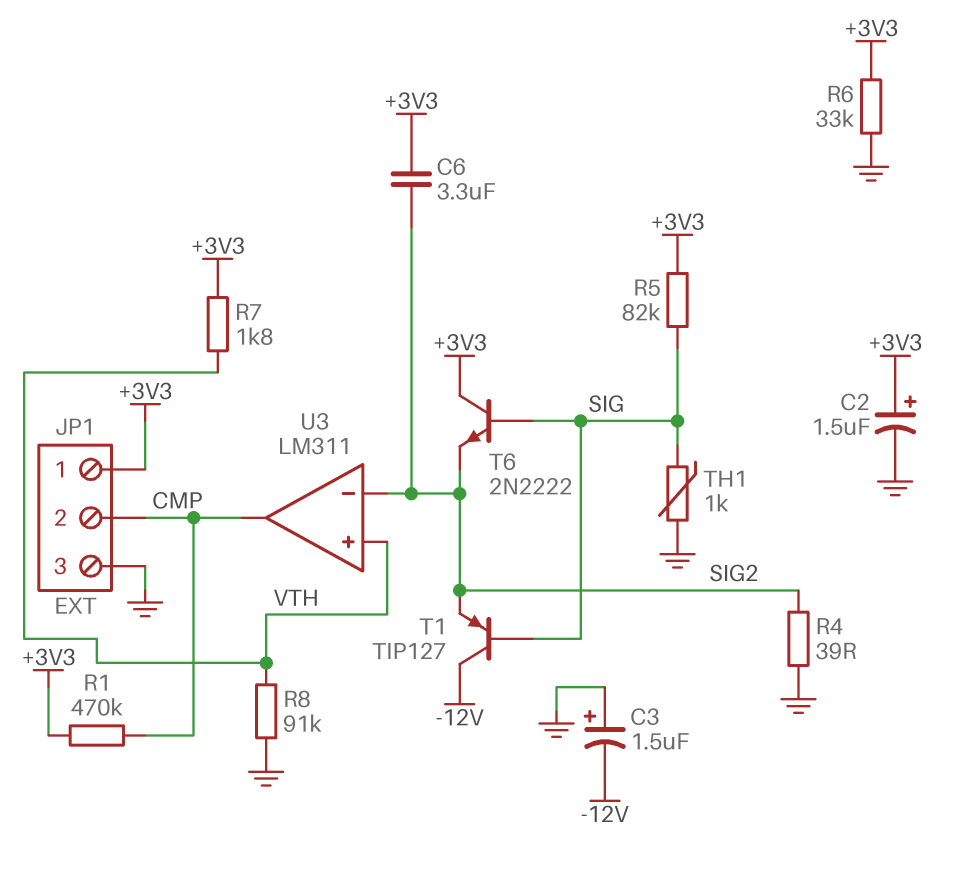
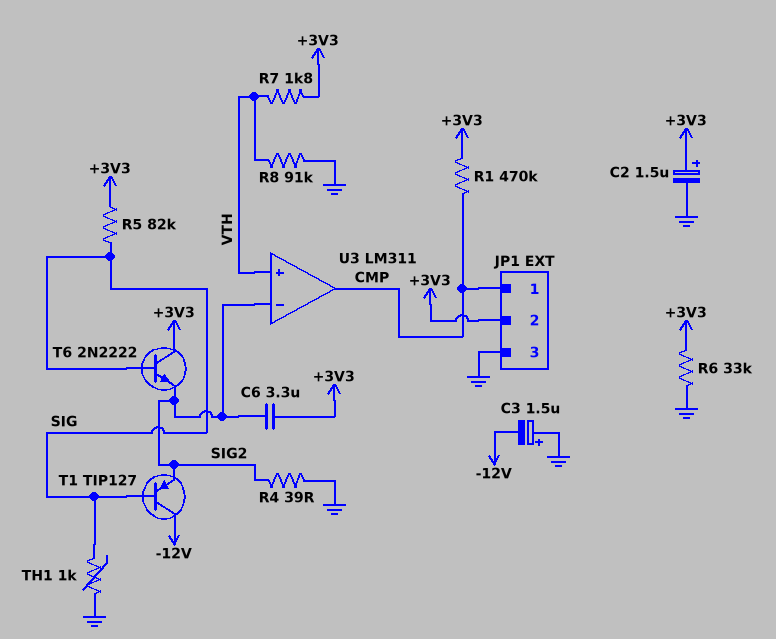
JP1 pin 1: +3V3 -> CMP
JP1 pin 2: CMP -> +3V3

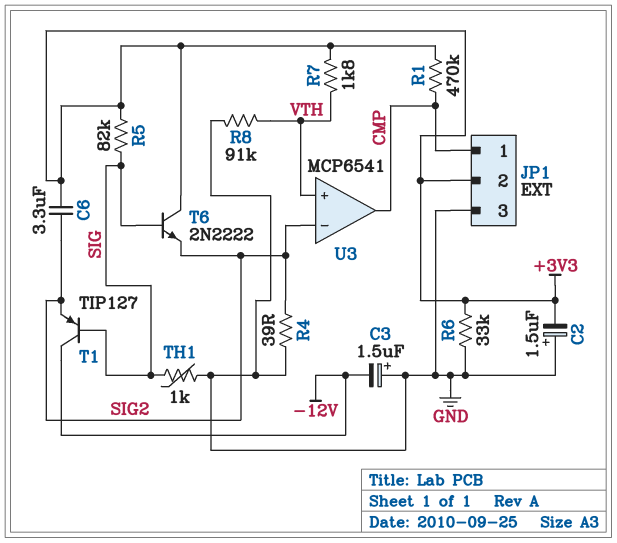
C2: 1.5uF (plus +3V3, minus GND) -> 1.5uF (plus GND, minus +3V3)
U3: LM311 -> MCP6541

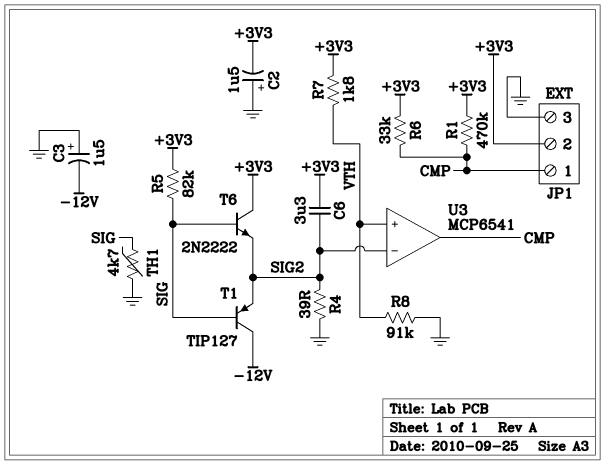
R6: 33k (+3V3, GND) -> 33k (+3V3, CMP)
TH1: 1k (GND, SIG) -> 4.7k (GND, SIG)

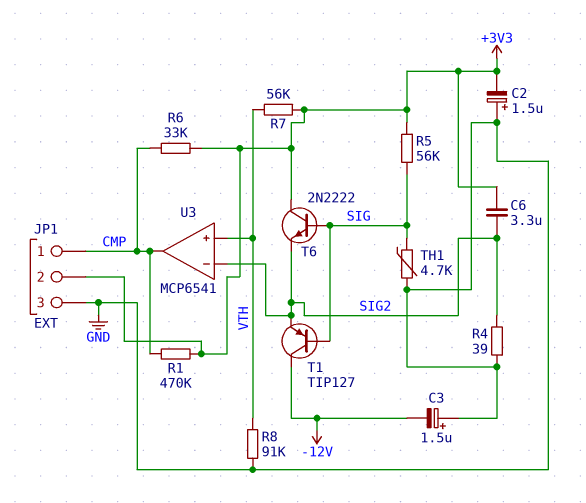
R5: 82k (+3V3, SIG) -> 56k (+3V3, SIG)
R7: 1.8k (+3V3, VTH) -> 56k (+3V3, VTH)

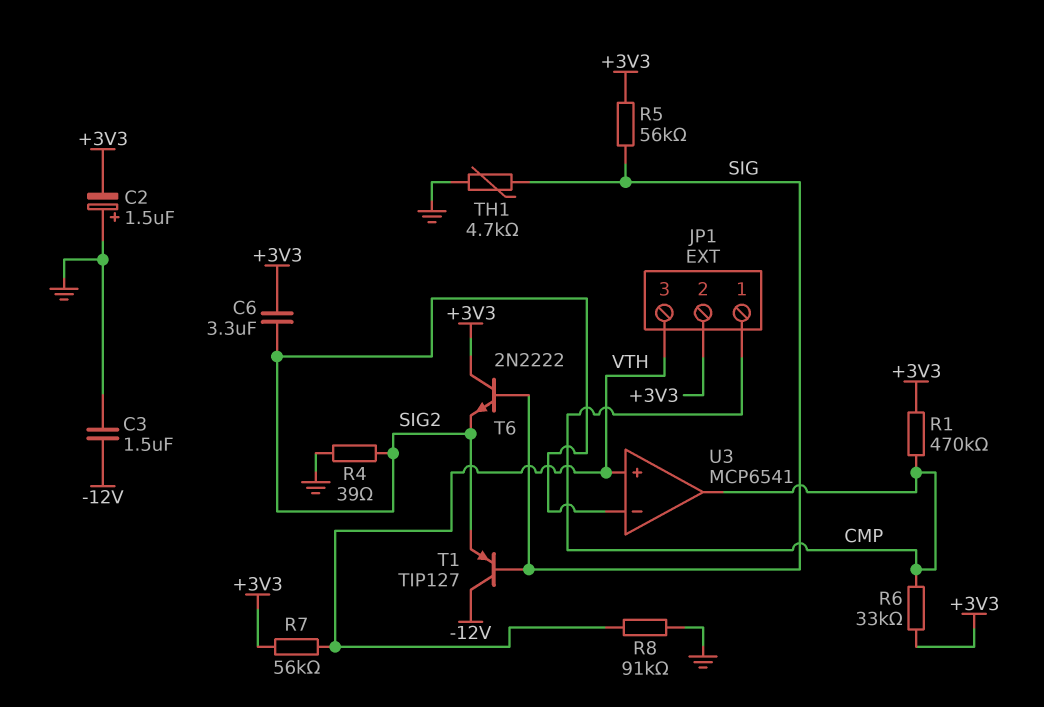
C3: 1.5uF (plus GND, minus -12V) -> 1.5uF (-12V, GND)
JP1 pin 3: GND -> VTH

